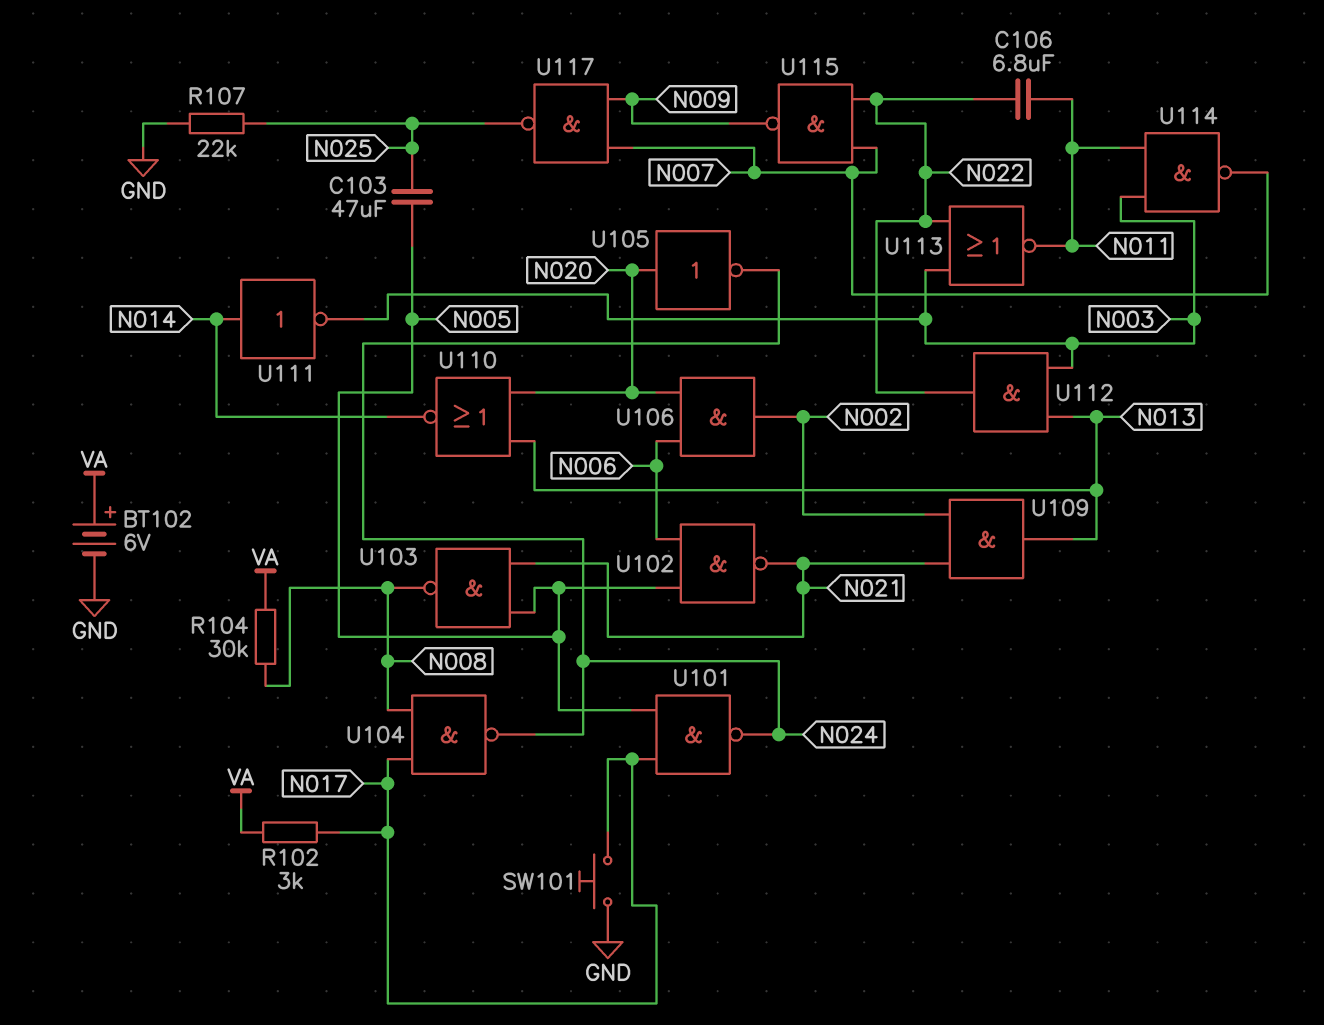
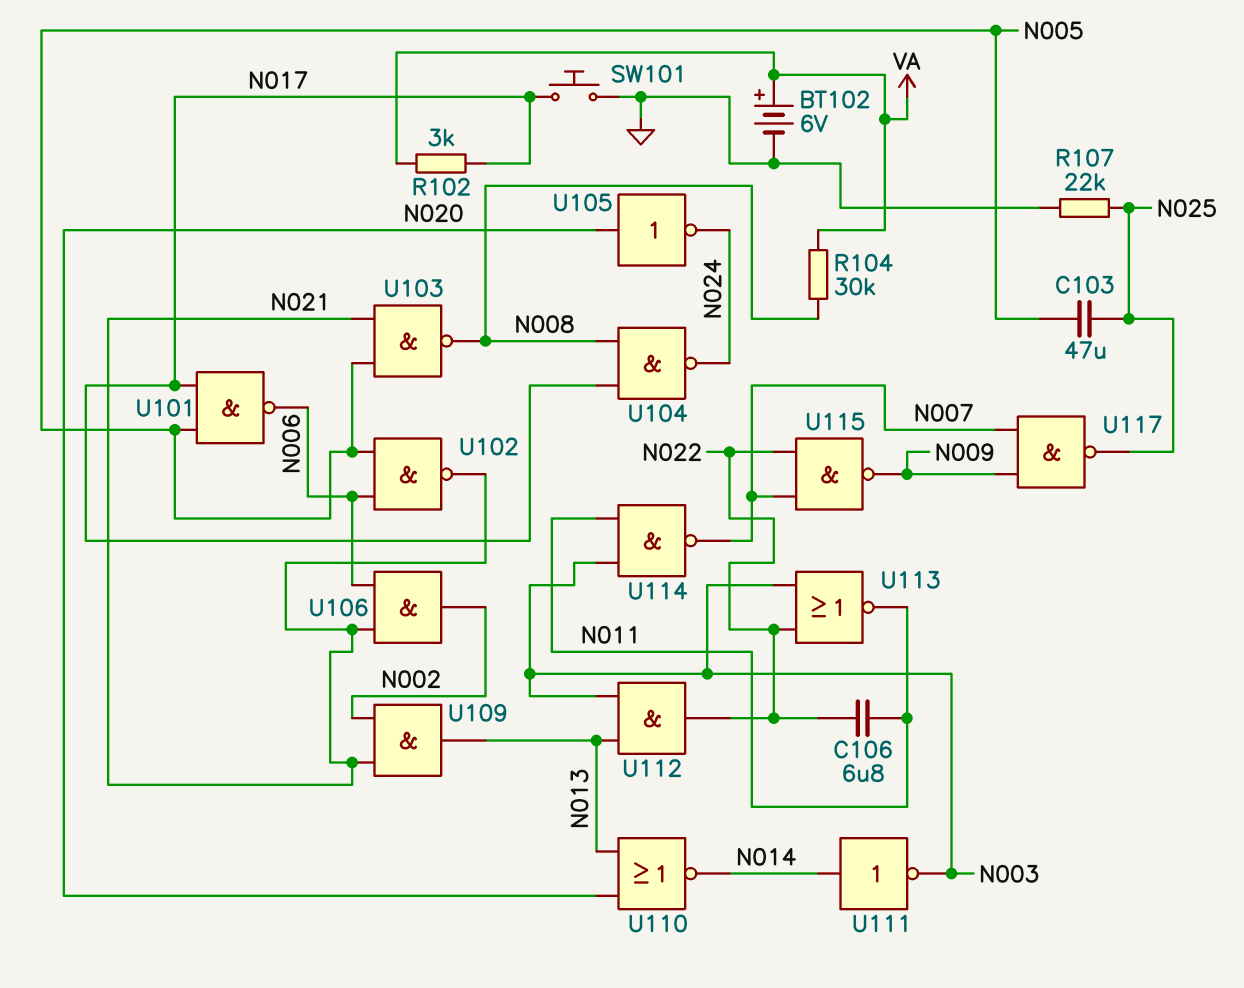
U101: NAND (in N005, in N017, out N024) -> NAND (in N005, in N017, out N006)
U106: AND (in N006, in N020, out N002) -> AND (in N006, in N021, out N002)

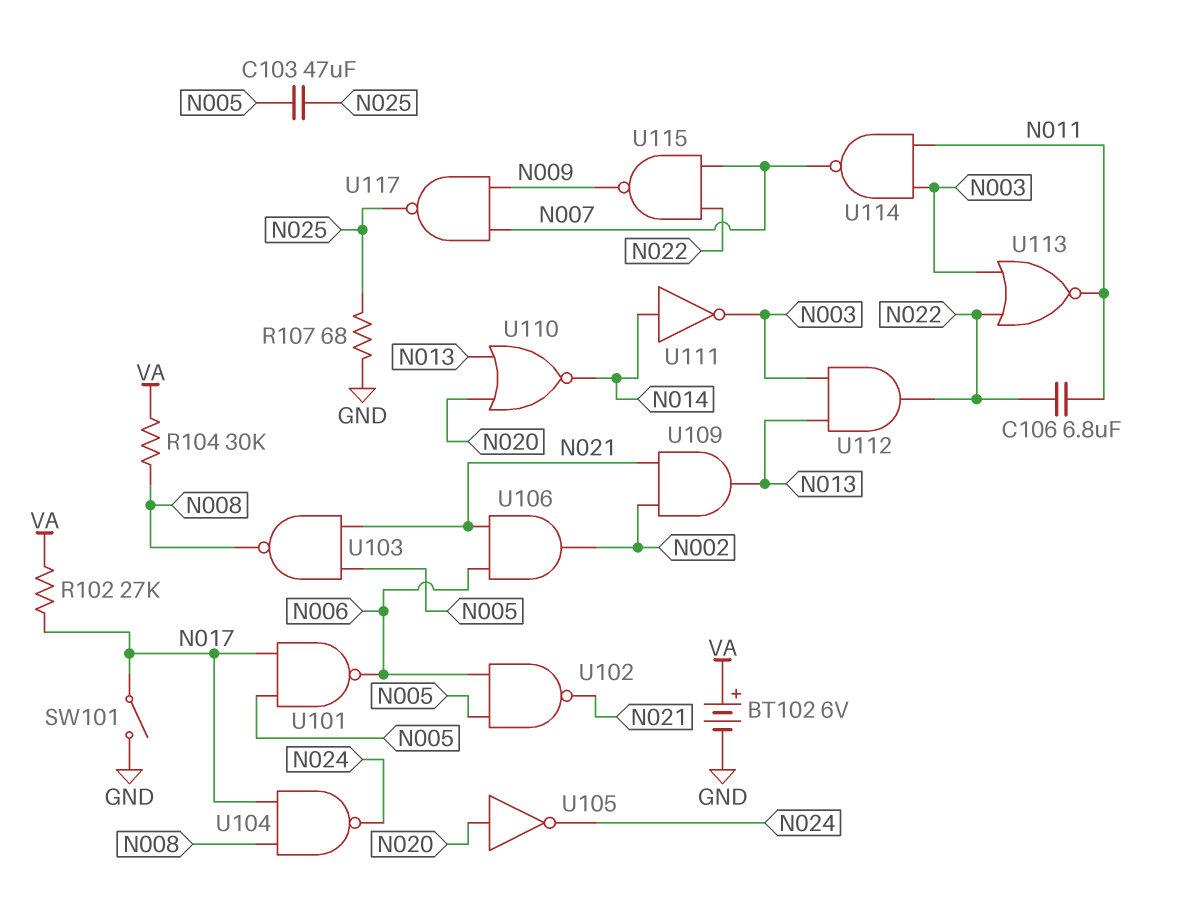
R102: 3k (N017, VA) -> 27k (N017, VA)
R107: 22k (GND, N025) -> 68 (GND, N025)
SW101: button (GND, N017) -> switch (GND, N017)

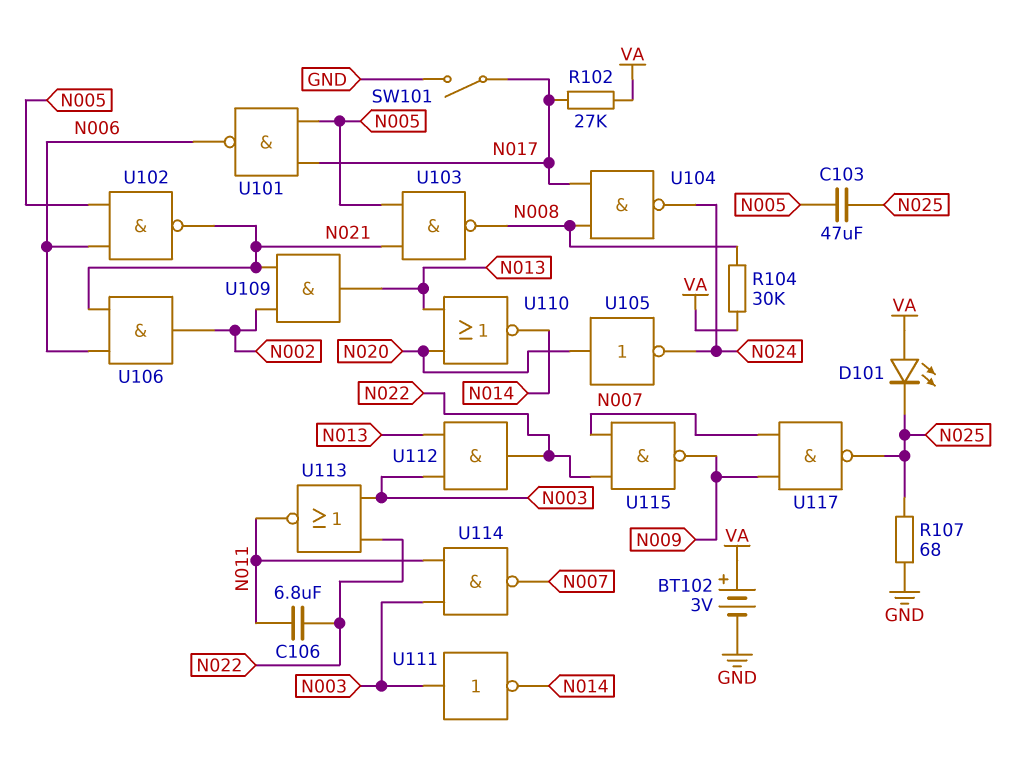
BT102: 6V (plus VA, minus GND) -> 3V (plus VA, minus GND)
D101: none -> LED (A VA, K N025)
U111: NOT (in N014, out N003) -> NOT (in N003, out N014)

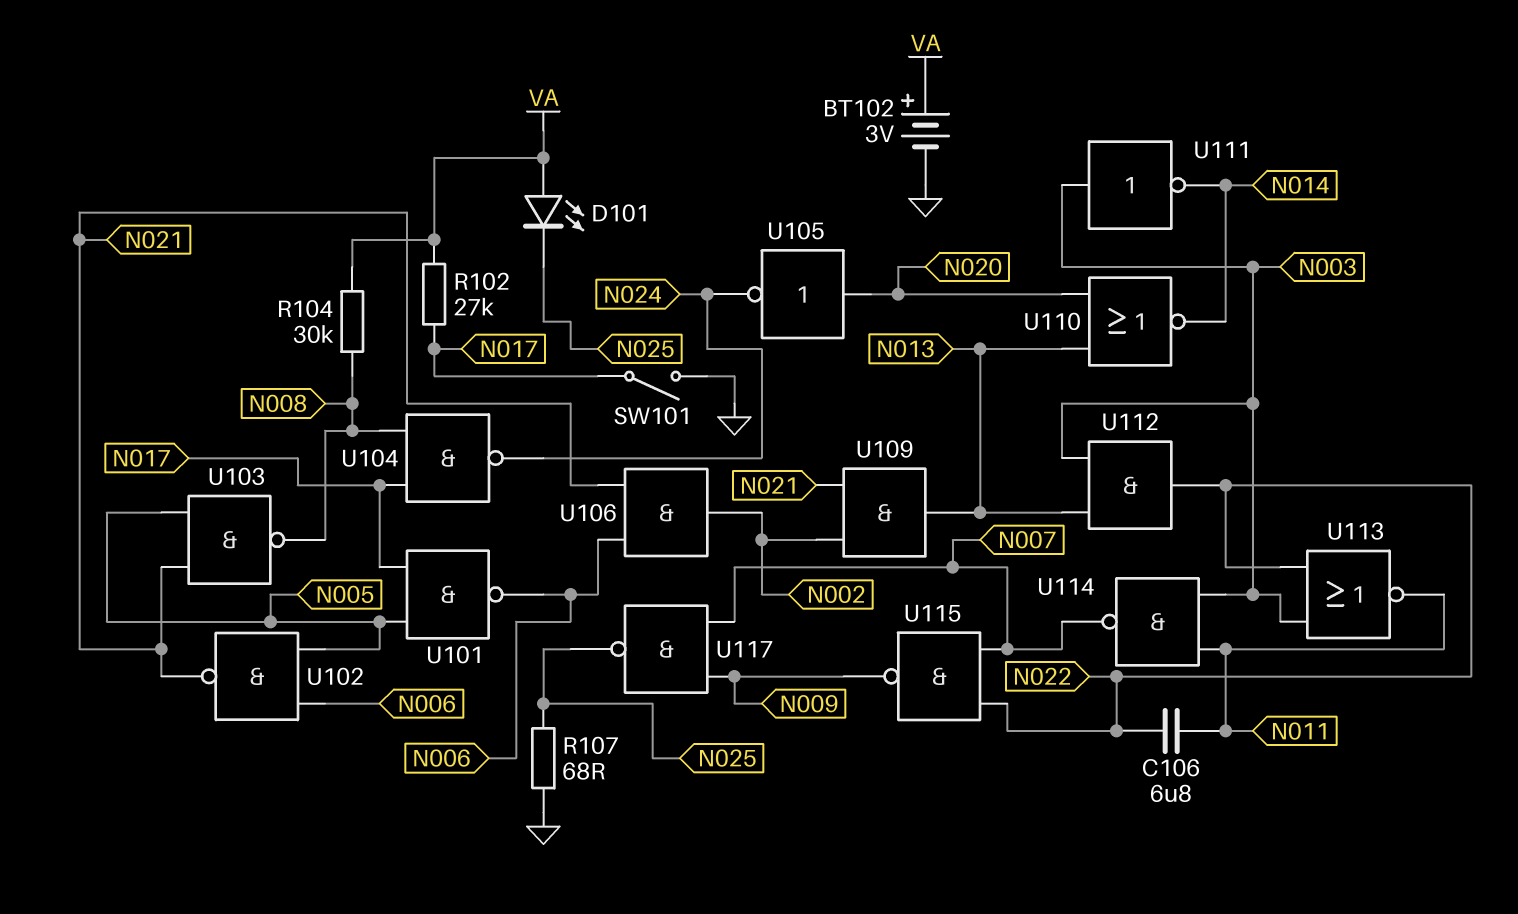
C103: 47uF (N005, N025) -> none

